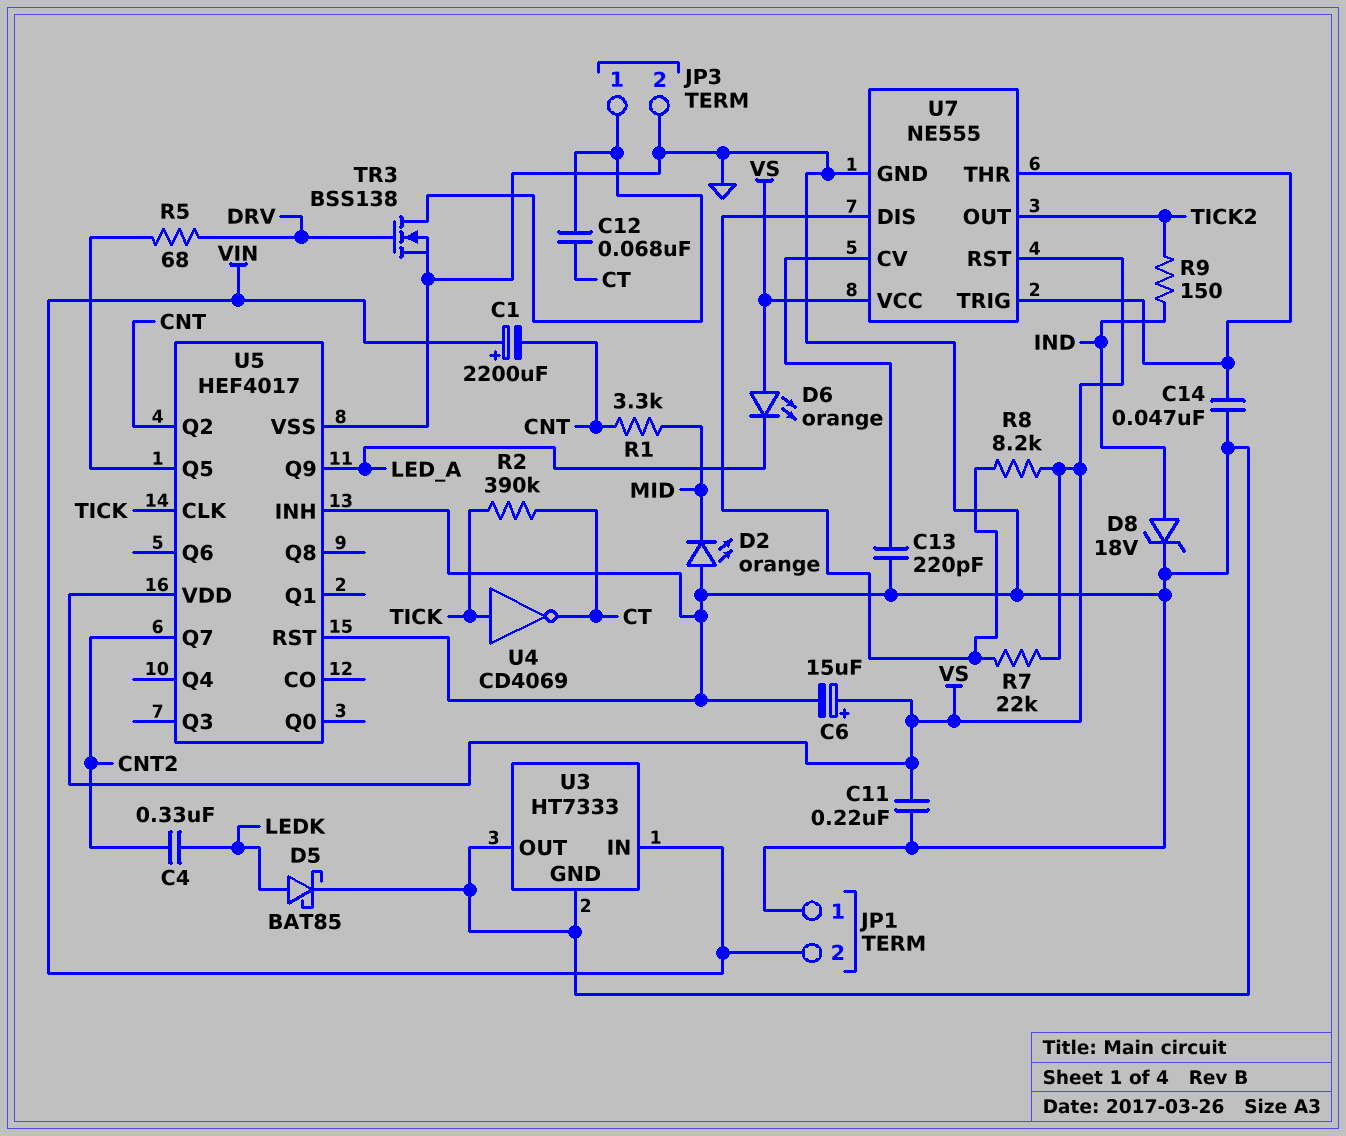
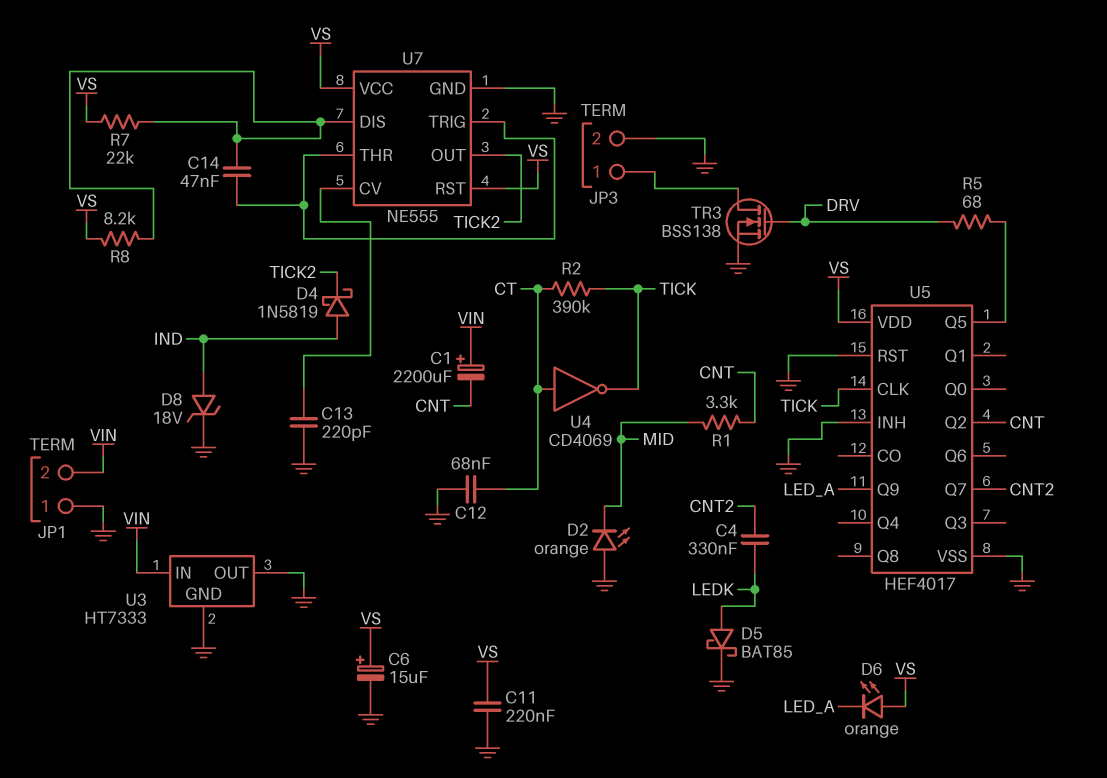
C12: 68nF (CT, JP3/1) -> 68nF (CT, GND)
C14: 47nF (GND, U7/THR) -> 47nF (U7/DIS, U7/THR)
D4: none -> schottky 1N5819 (A IND, K TICK2)
R9: 150 (IND, TICK2) -> none
U4: NOT CD4069 (in TICK, out CT) -> NOT CD4069 (in CT, out TICK)

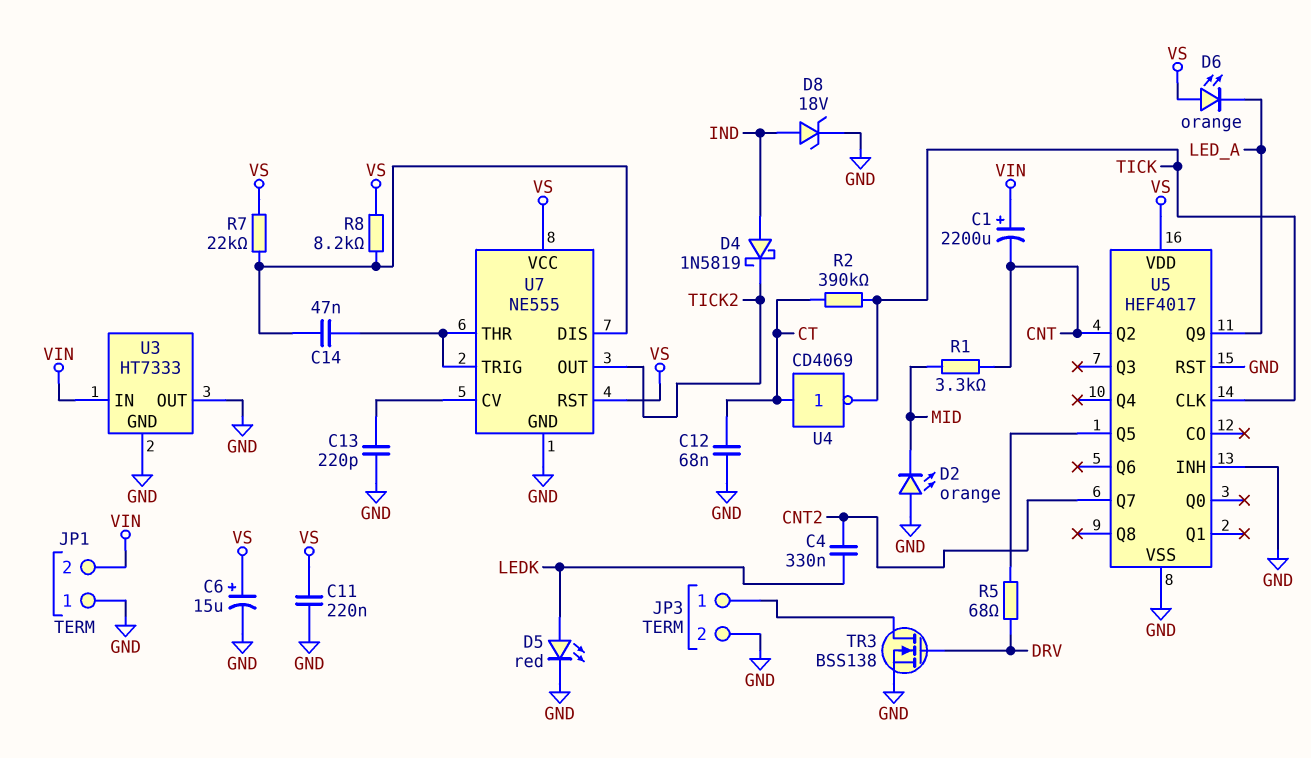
D5: schottky BAT85 (A LEDK, K GND) -> LED red (A LEDK, K GND)

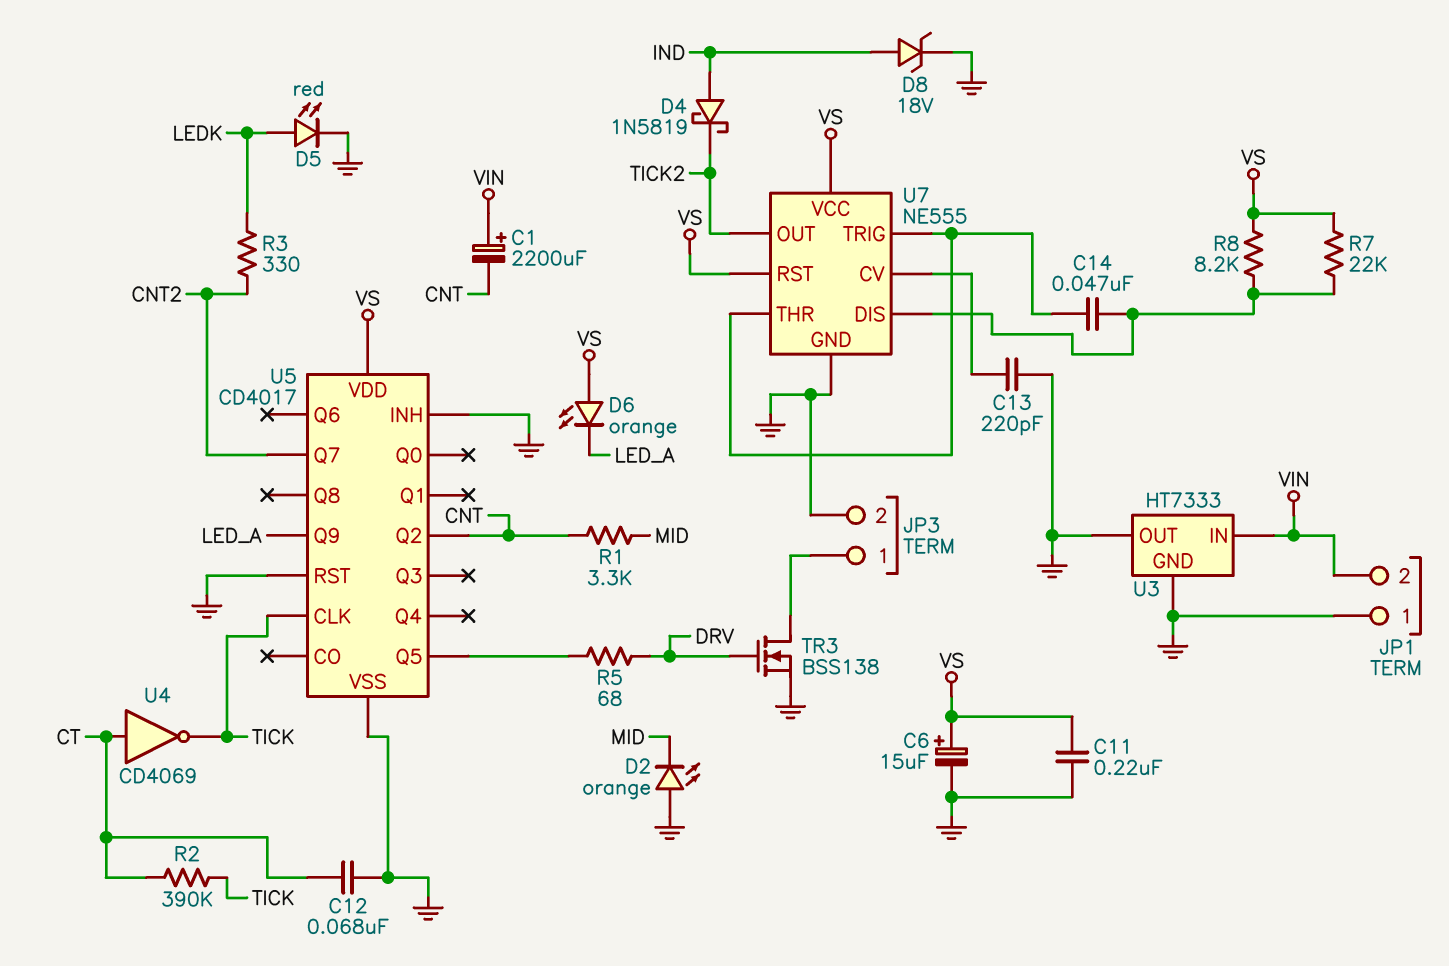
C4: 330nF (CNT2, LEDK) -> none
R3: none -> 330 (CNT2, LEDK)
U5: HEF4017 -> CD4017

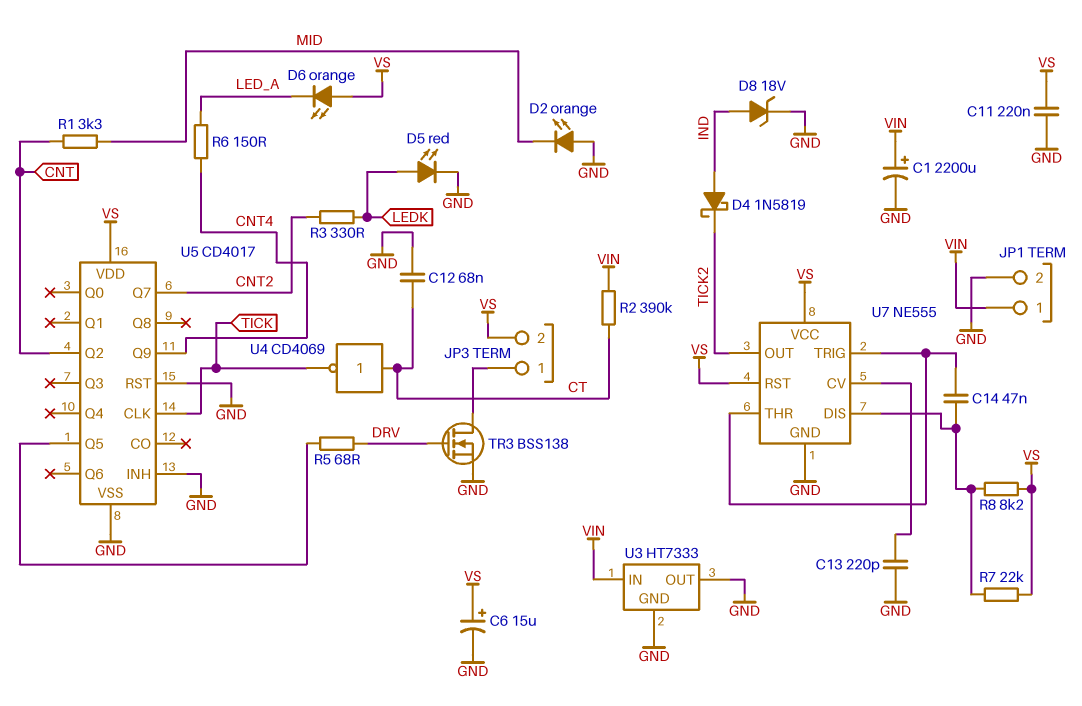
C1: 2200uF (plus VIN, minus CNT) -> 2200uF (plus VIN, minus GND)
JP1 pin 1: GND -> VIN
JP1 pin 2: VIN -> GND
JP3 pin 2: GND -> VS
R2: 390k (CT, TICK) -> 390k (CT, VIN)
R6: none -> 150 (CNT4, LED_A)
U5 pin Q9: LED_A -> CNT4

